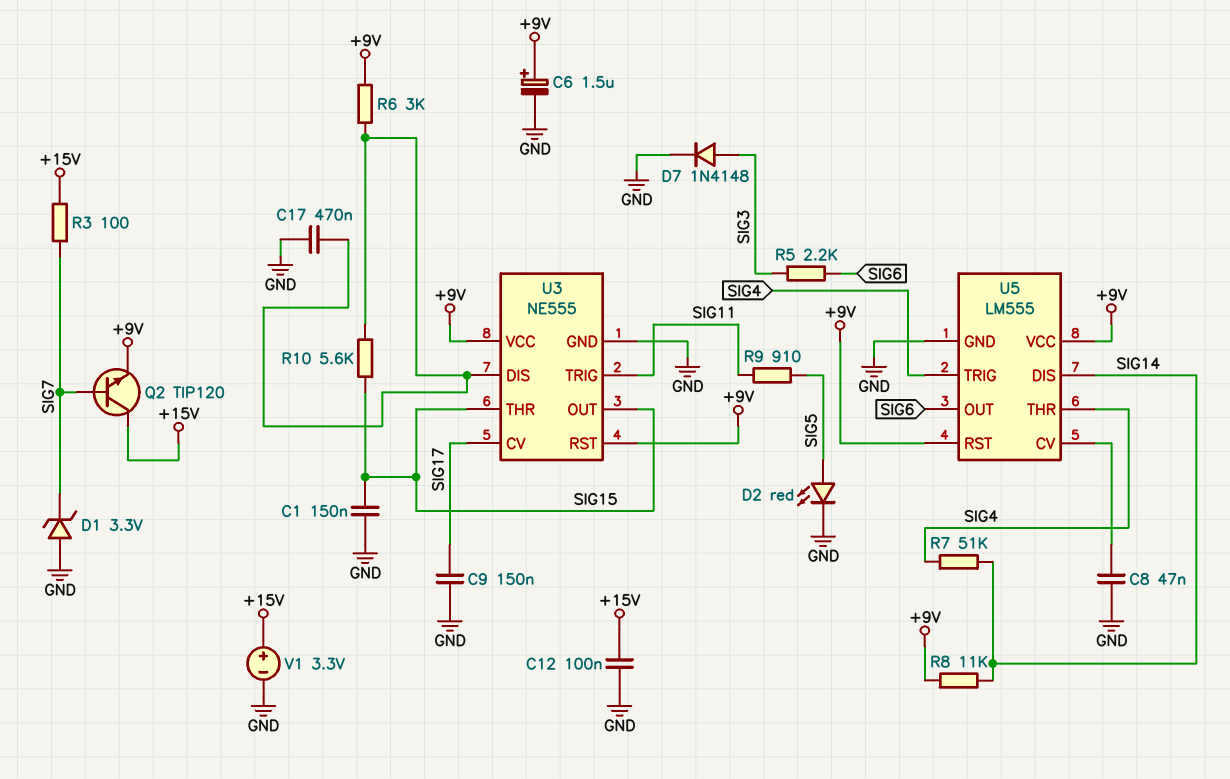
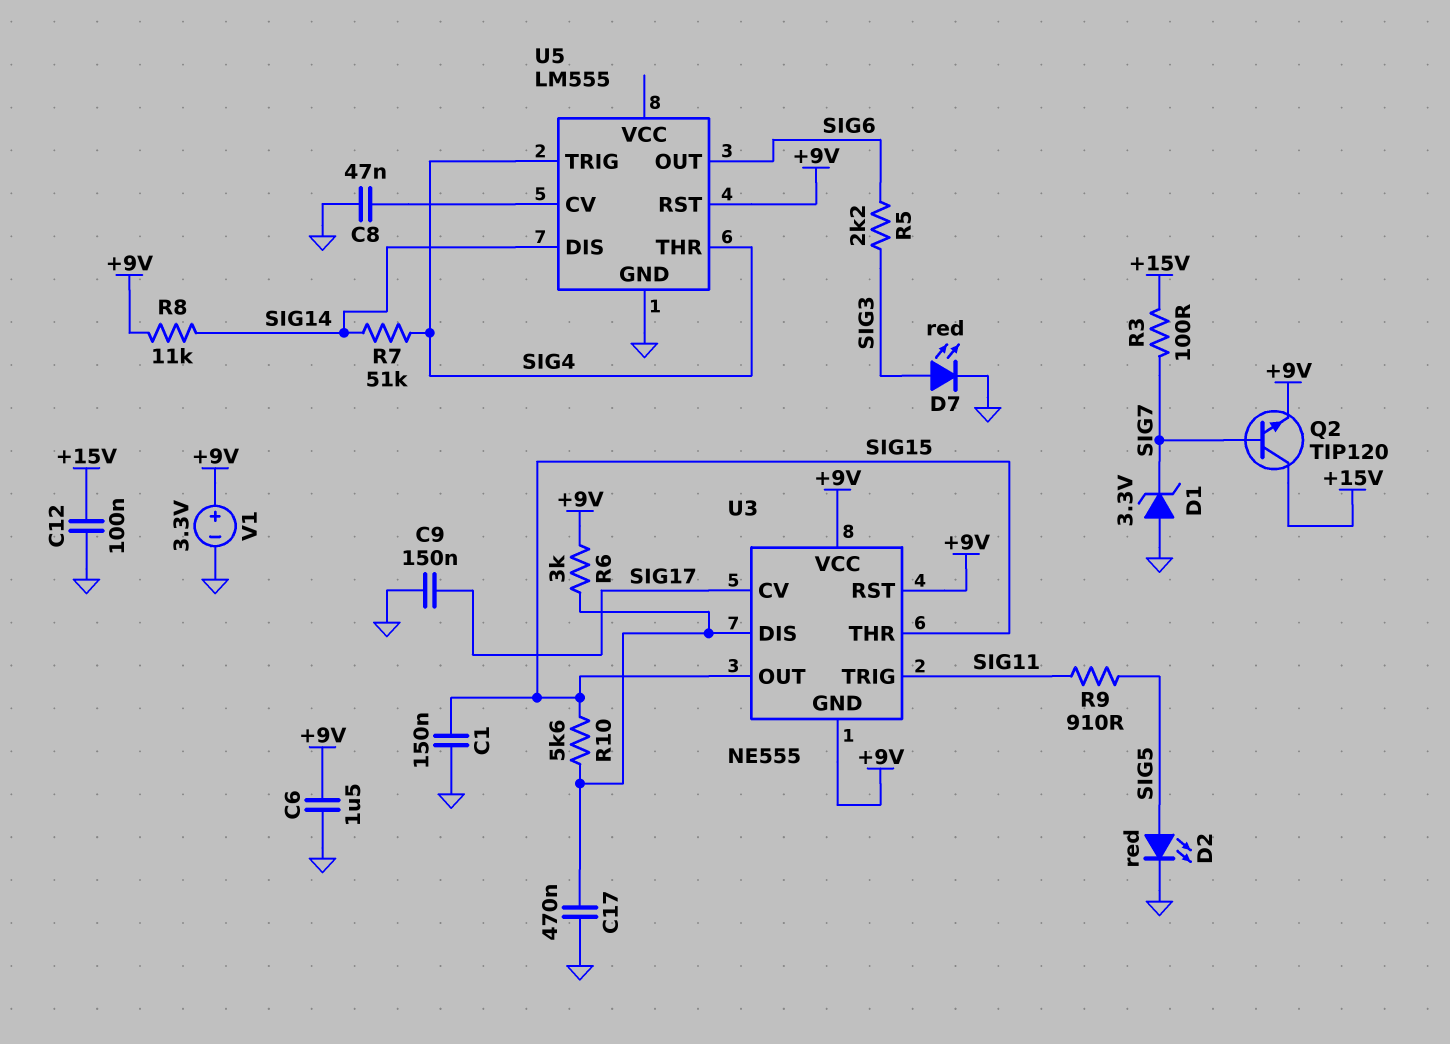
C6: 1.5uF (plus +9V, minus GND) -> 1.5uF (+9V, GND)
D7: diode 1N4148 (A SIG3, K GND) -> LED red (A SIG3, K GND)
U3 pin GND: GND -> +9V
U5 pin VCC: +9V -> none
V1: 3.3V (plus +15V, minus GND) -> 3.3V (plus +9V, minus GND)

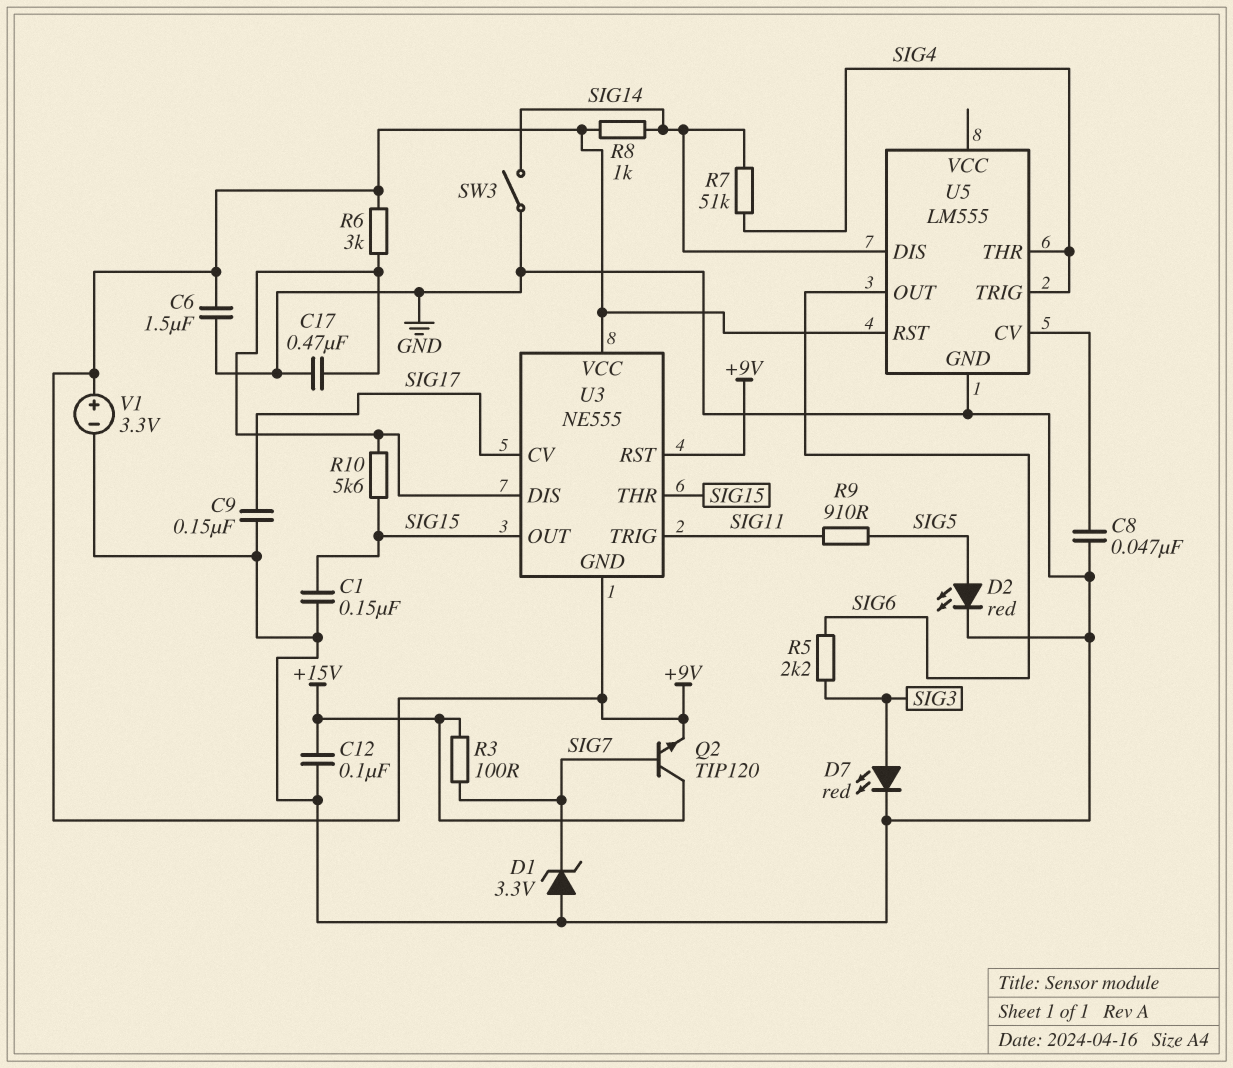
R8: 11k (+9V, SIG14) -> 1k (+9V, SIG14)
SW3: none -> switch (GND, SIG14)

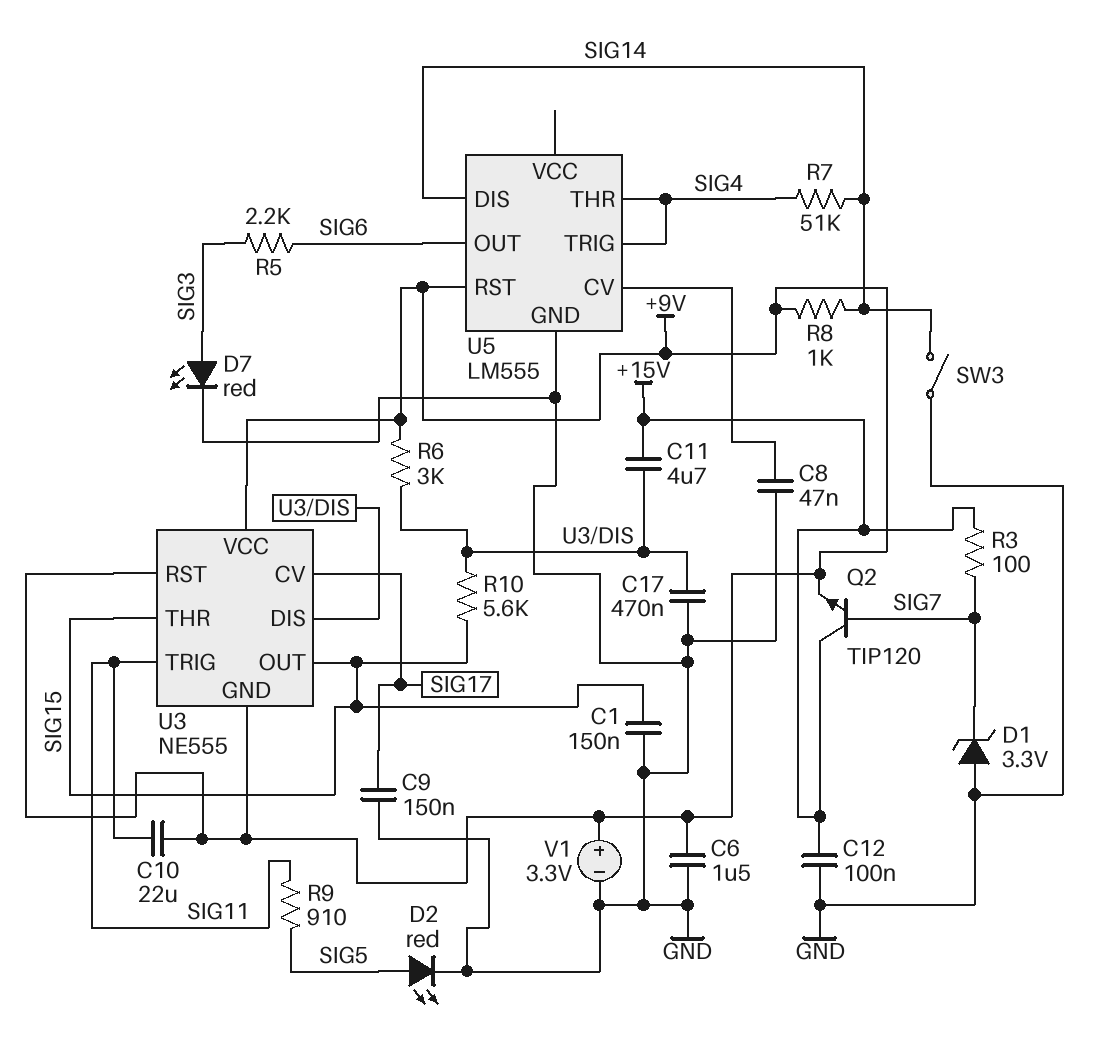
C10: none -> 22uF (+9V, SIG11)
C11: none -> 4.7uF (+15V, U3/DIS)

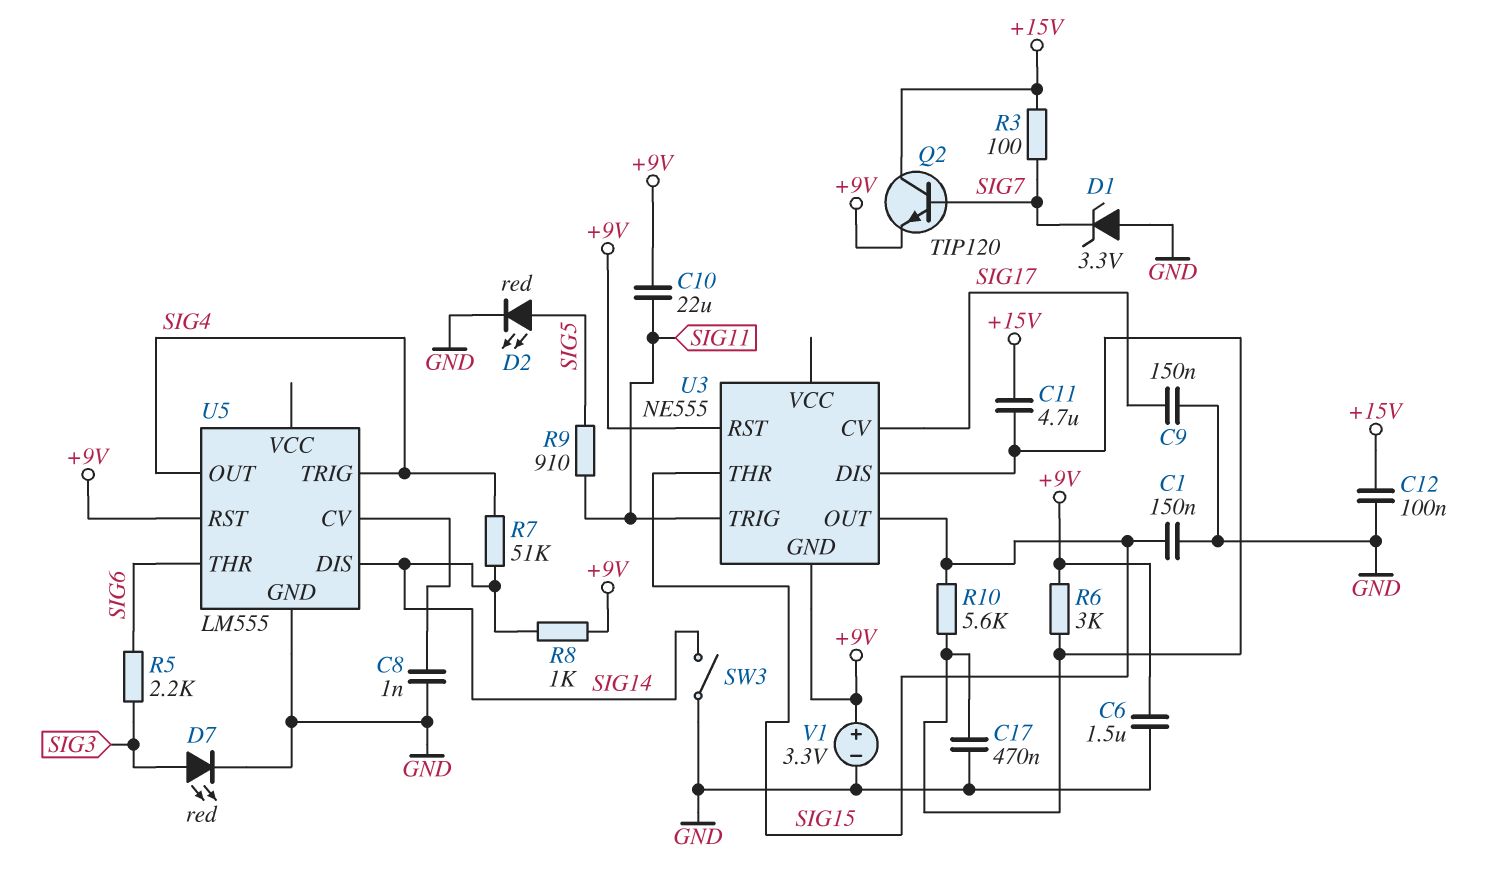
C8: 47nF (GND, U5/CV) -> 1nF (GND, U5/CV)
U3 pin VCC: +9V -> none
U5 pin OUT: SIG6 -> SIG4
U5 pin THR: SIG4 -> SIG6

